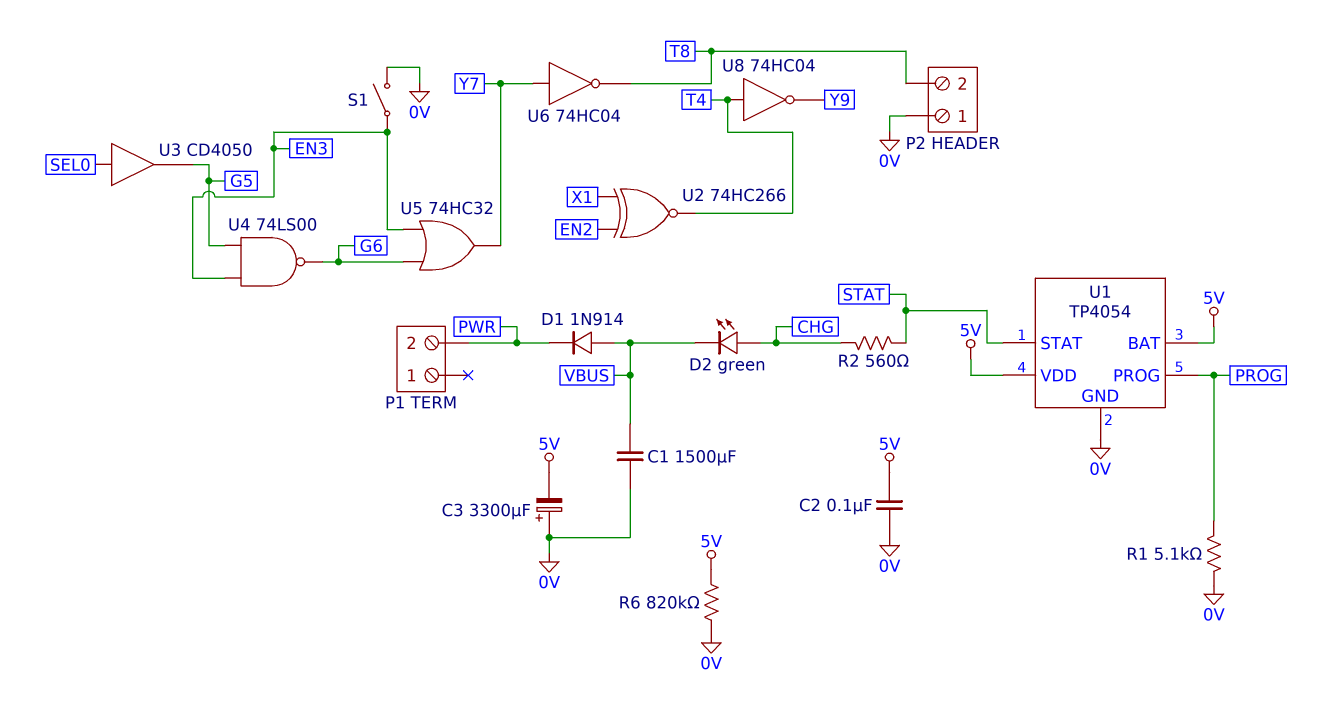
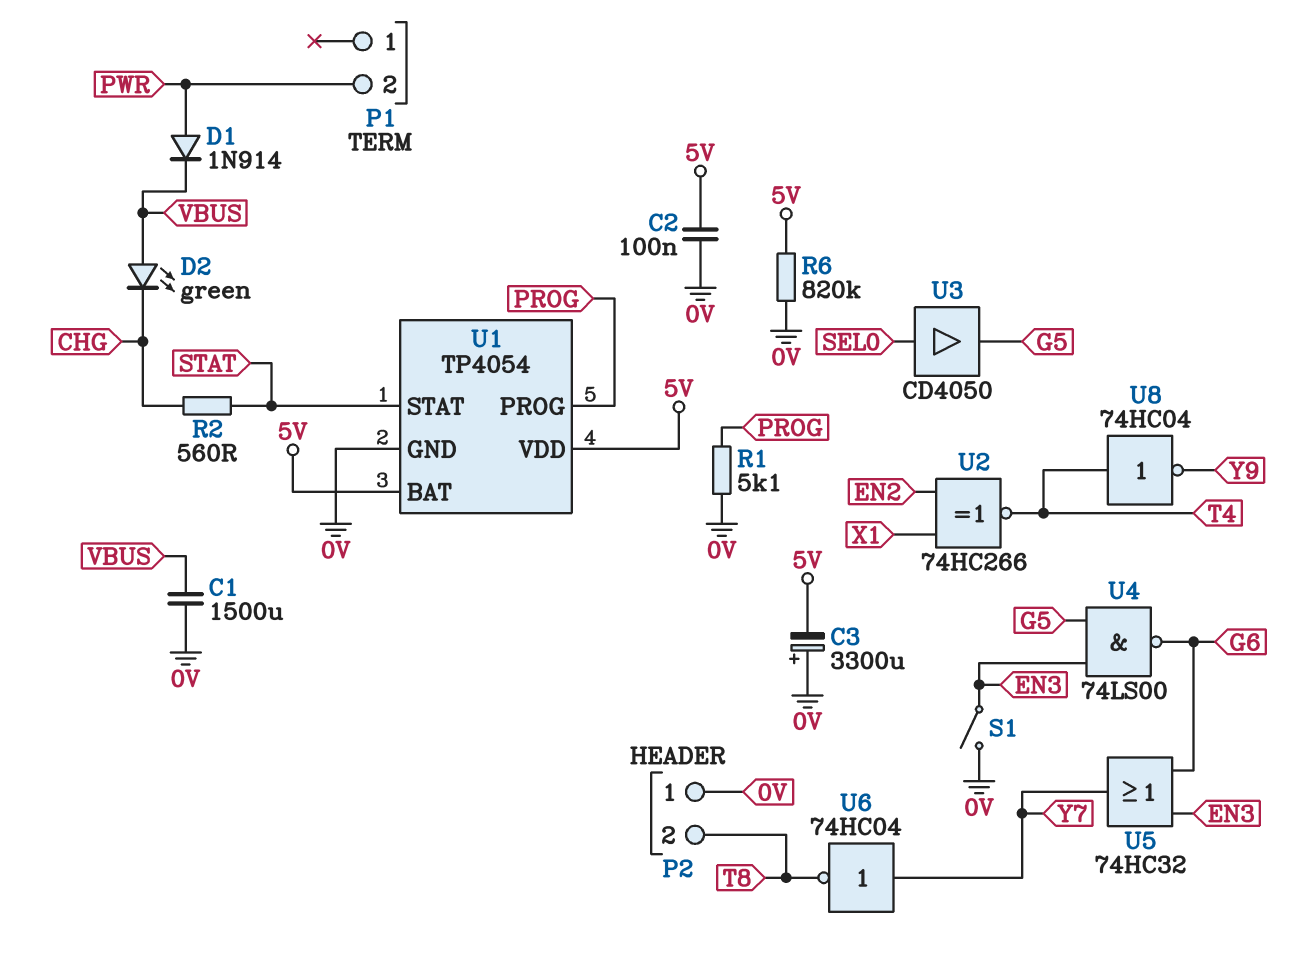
D1: diode 1N914 (A VBUS, K PWR) -> diode 1N914 (A PWR, K VBUS)
D2: LED green (A CHG, K VBUS) -> LED green (A VBUS, K CHG)

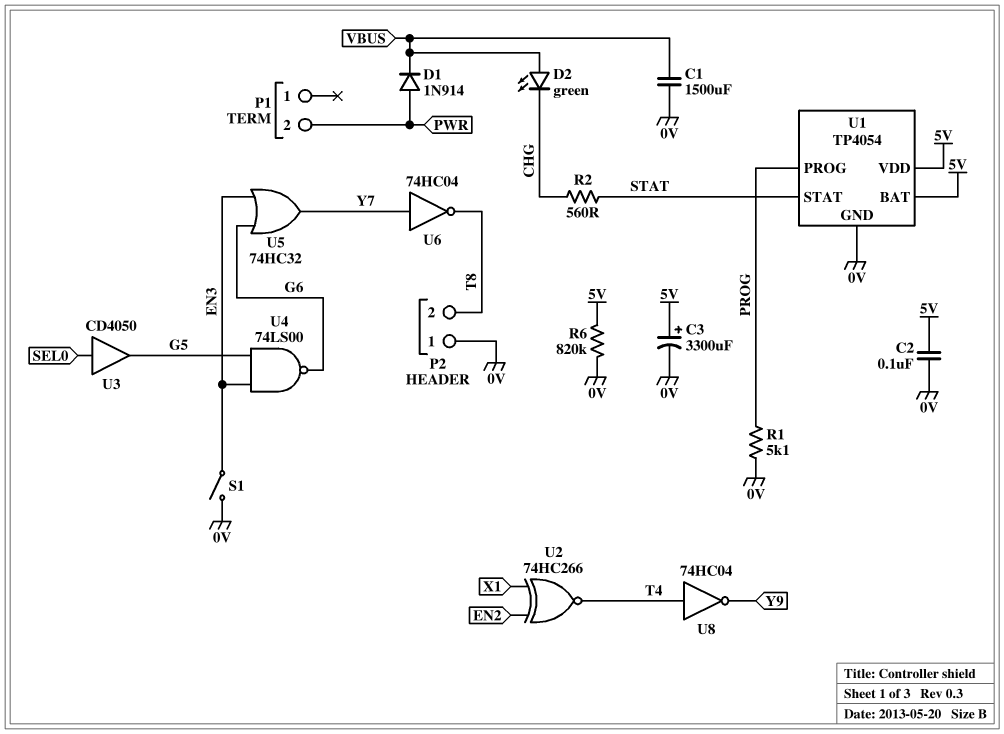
C3: 3300uF (plus 0V, minus 5V) -> 3300uF (plus 5V, minus 0V)

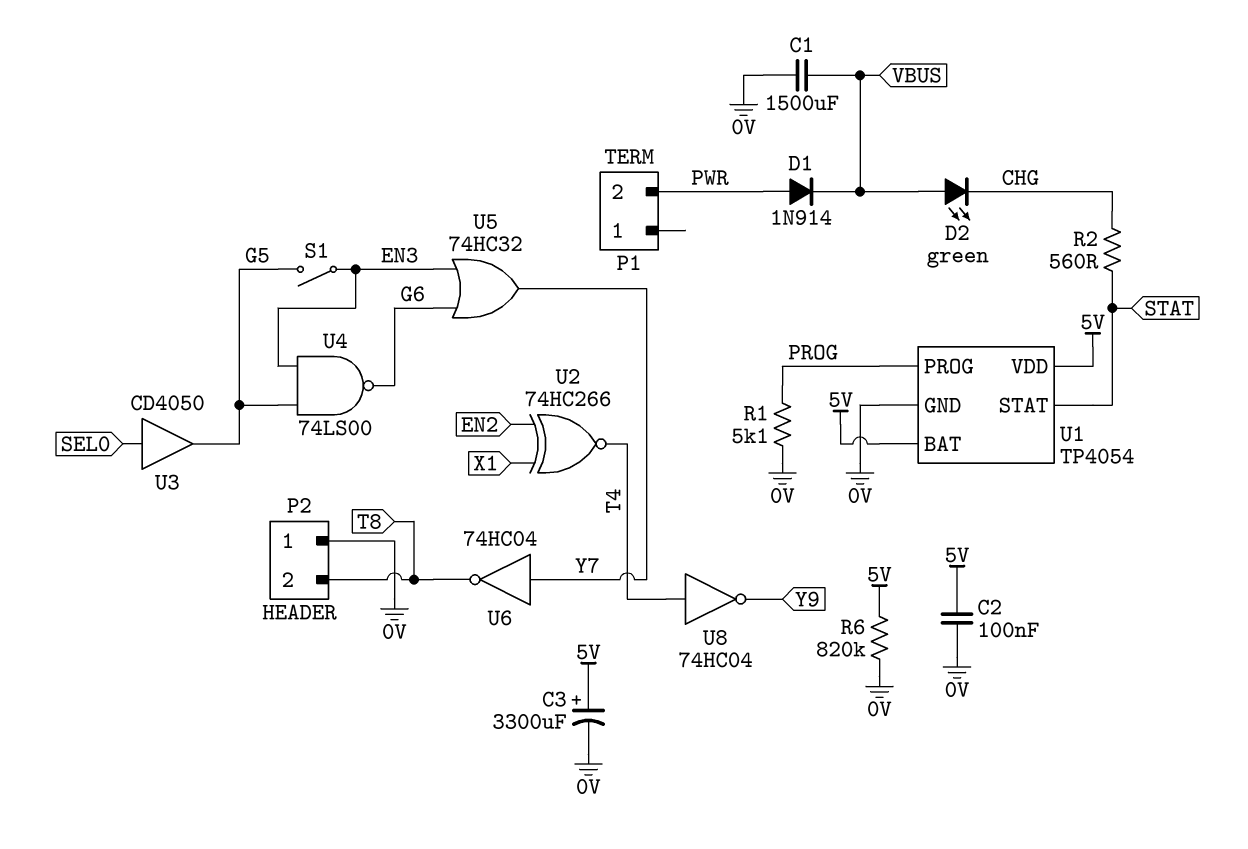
S1: switch (0V, EN3) -> switch (EN3, G5)

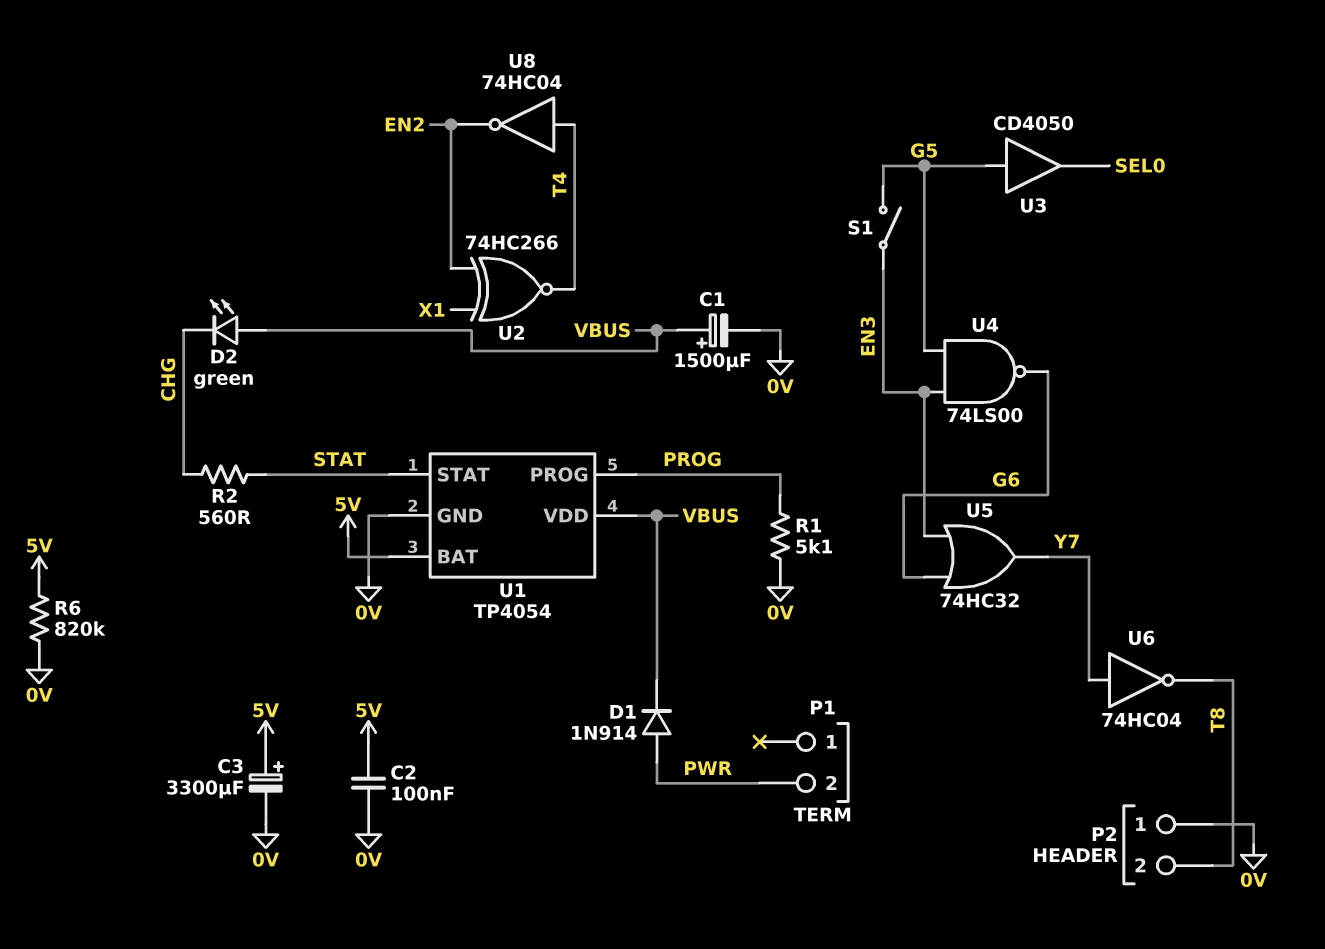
C1: 1500uF (0V, VBUS) -> 1500uF (plus VBUS, minus 0V)
U1 pin VDD: 5V -> VBUS
U3: buffer CD4050 (in SEL0, out G5) -> buffer CD4050 (in G5, out SEL0)
U8: NOT 74HC04 (in T4, out Y9) -> NOT 74HC04 (in T4, out EN2)

